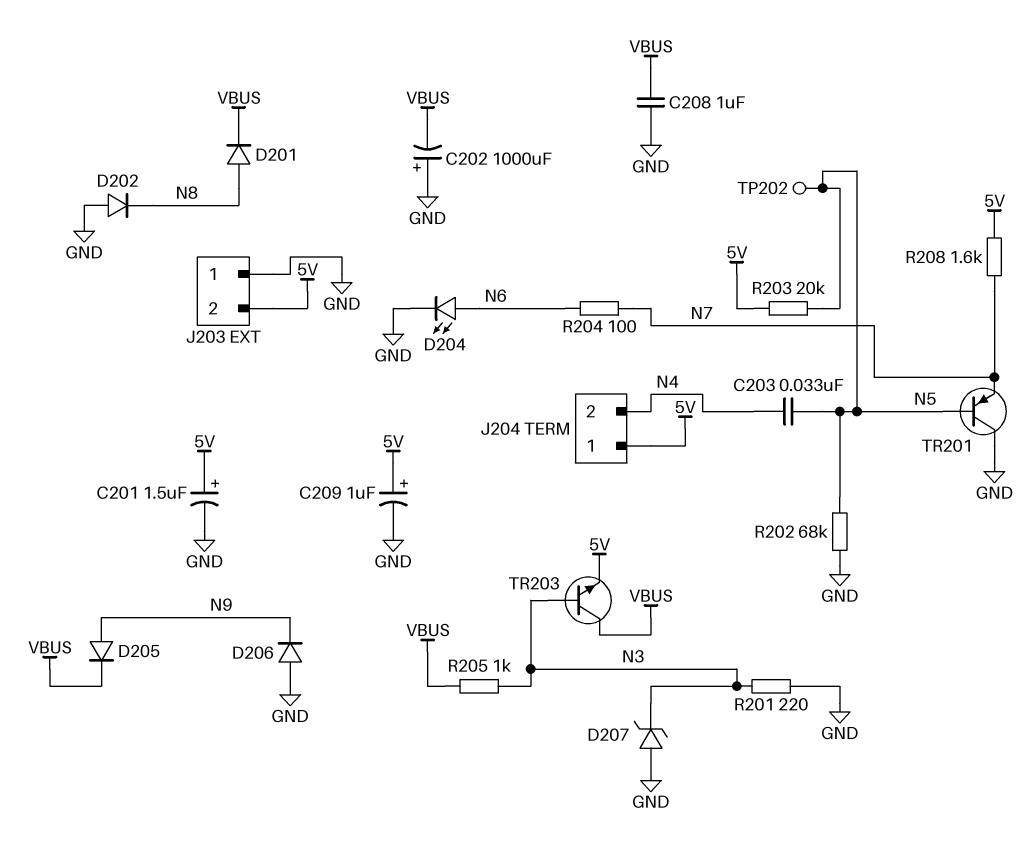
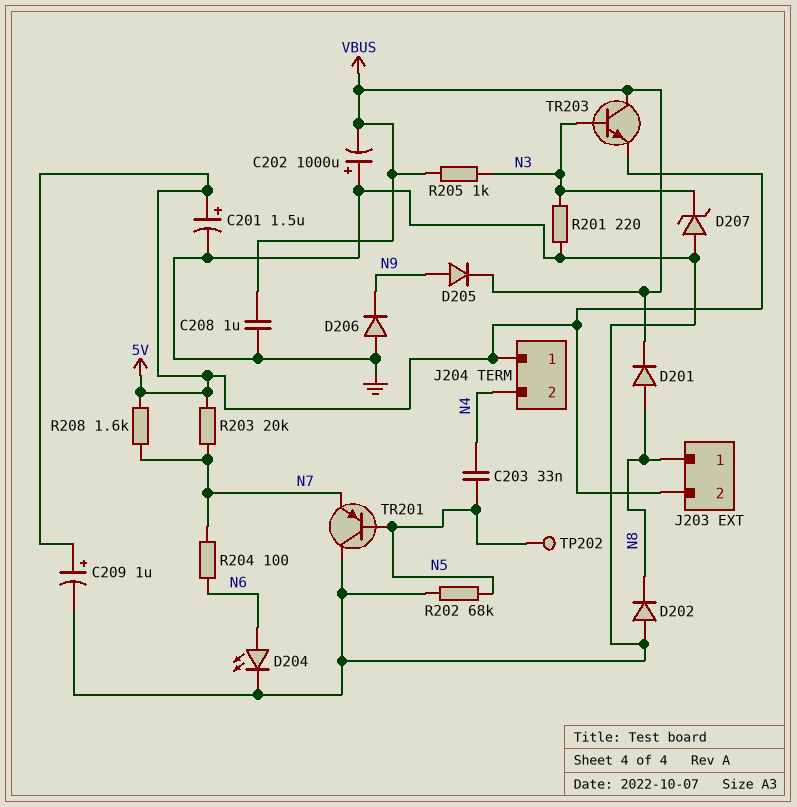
J203 pin 1: GND -> N8
R203: 20k (5V, N5) -> 20k (5V, N7)

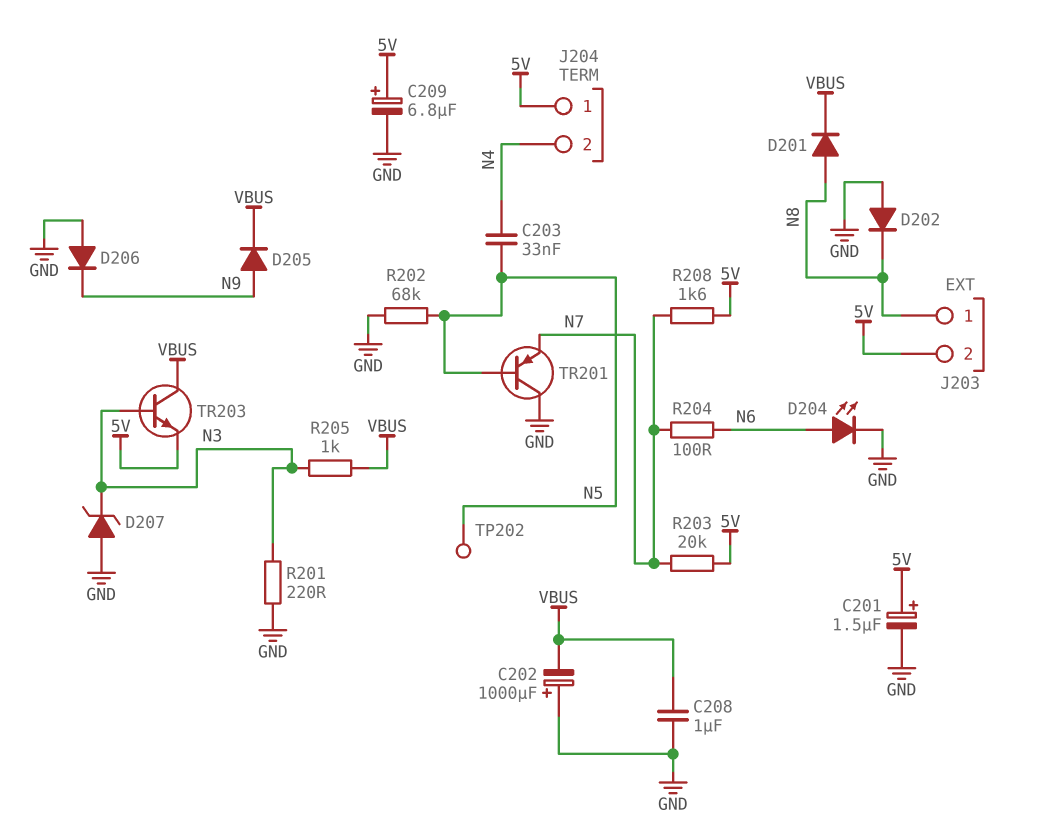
C209: 1uF (plus 5V, minus GND) -> 6.8uF (plus 5V, minus GND)

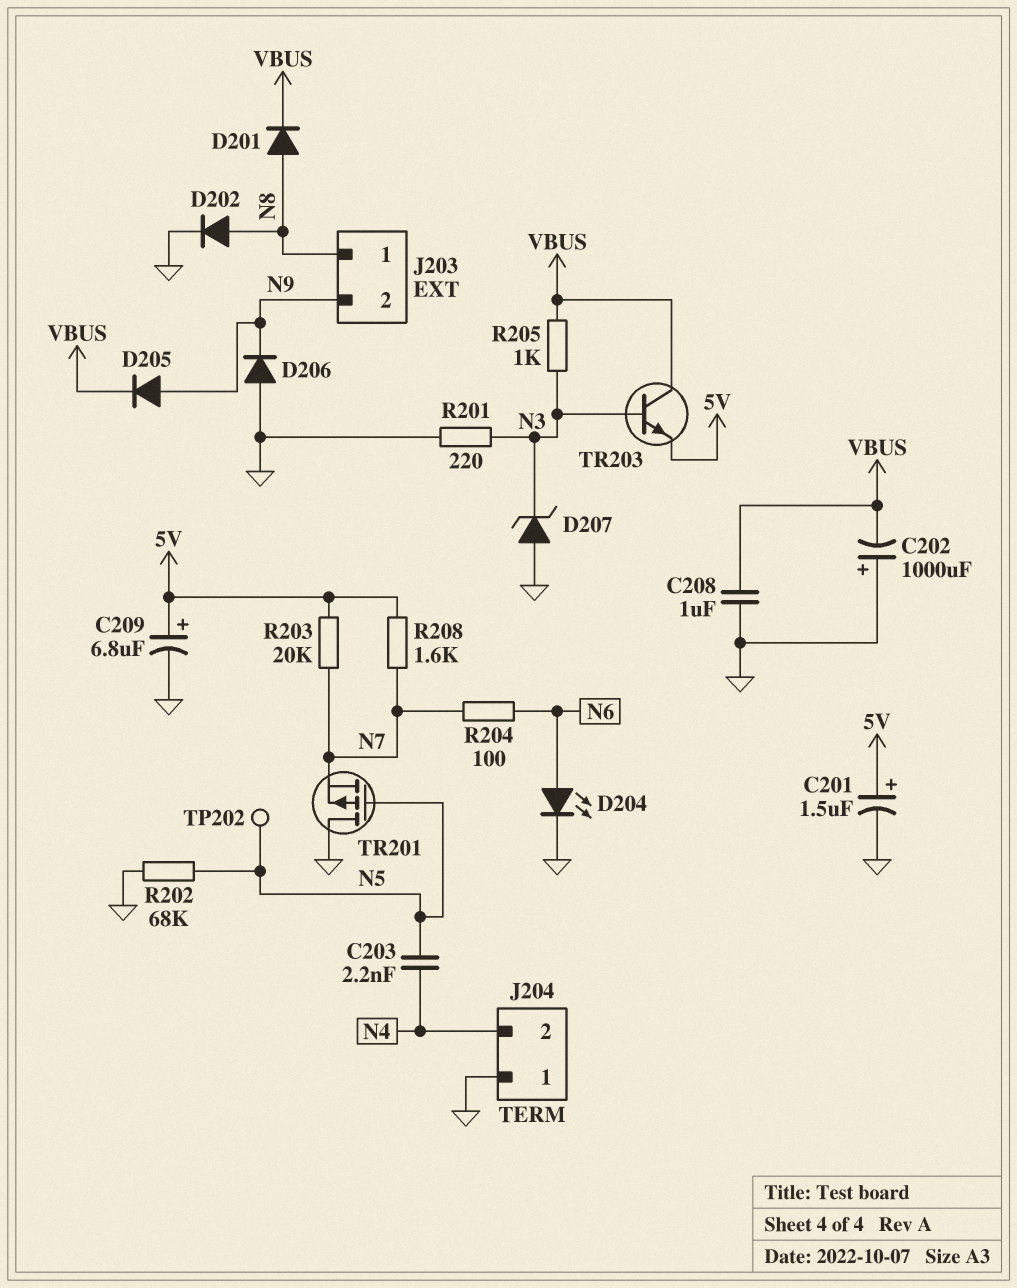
C203: 33nF (N4, N5) -> 2.2nF (N4, N5)
D202: diode (A GND, K N8) -> diode (A N8, K GND)
J203 pin 2: 5V -> N9
J204 pin 1: 5V -> GND
TR201: PNP (B N5, C GND, E N7) -> PMOS (G N5, D GND, S N7)

